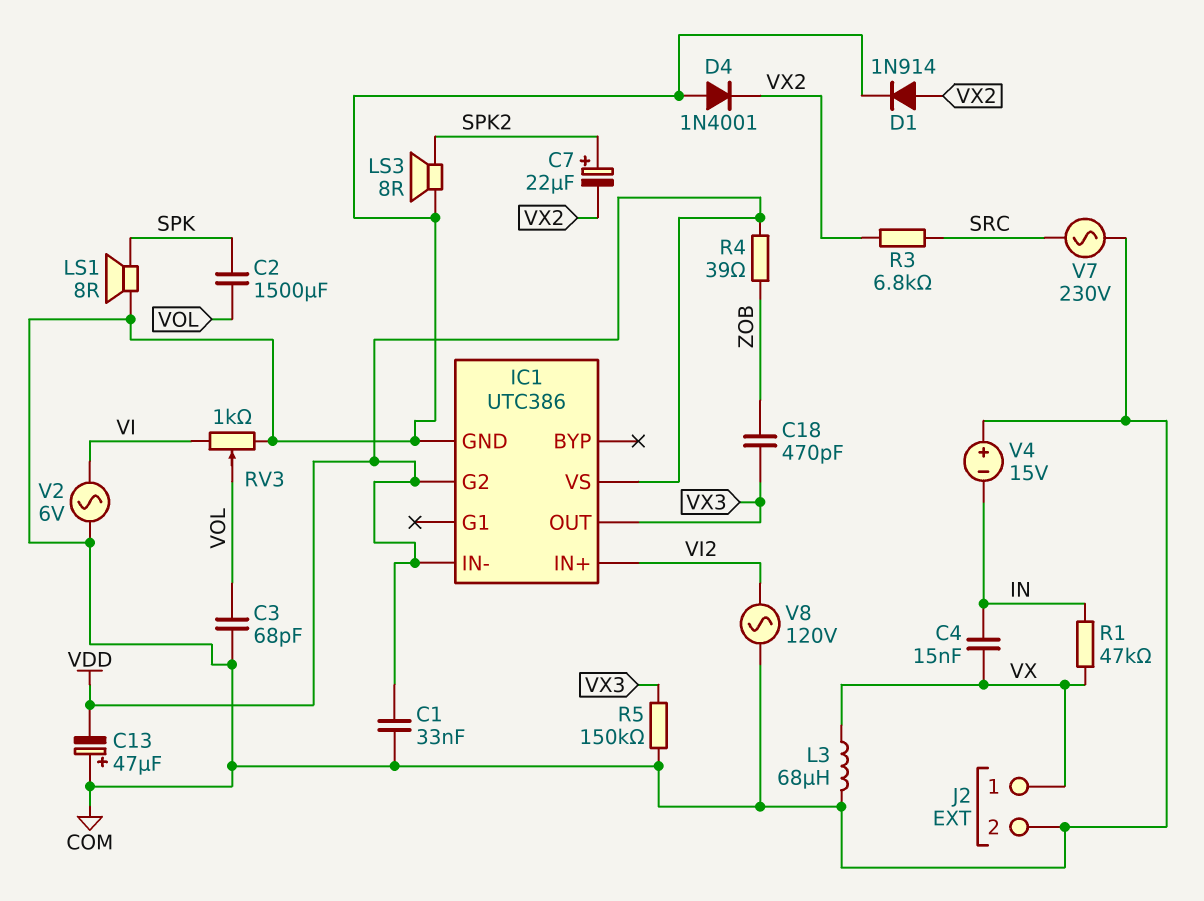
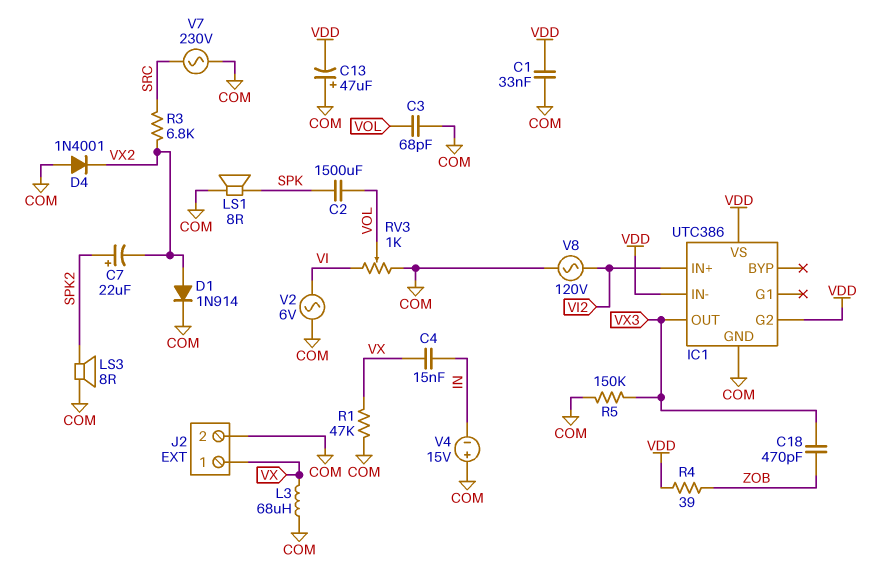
R1: 47k (IN, VX) -> 47k (COM, VX)

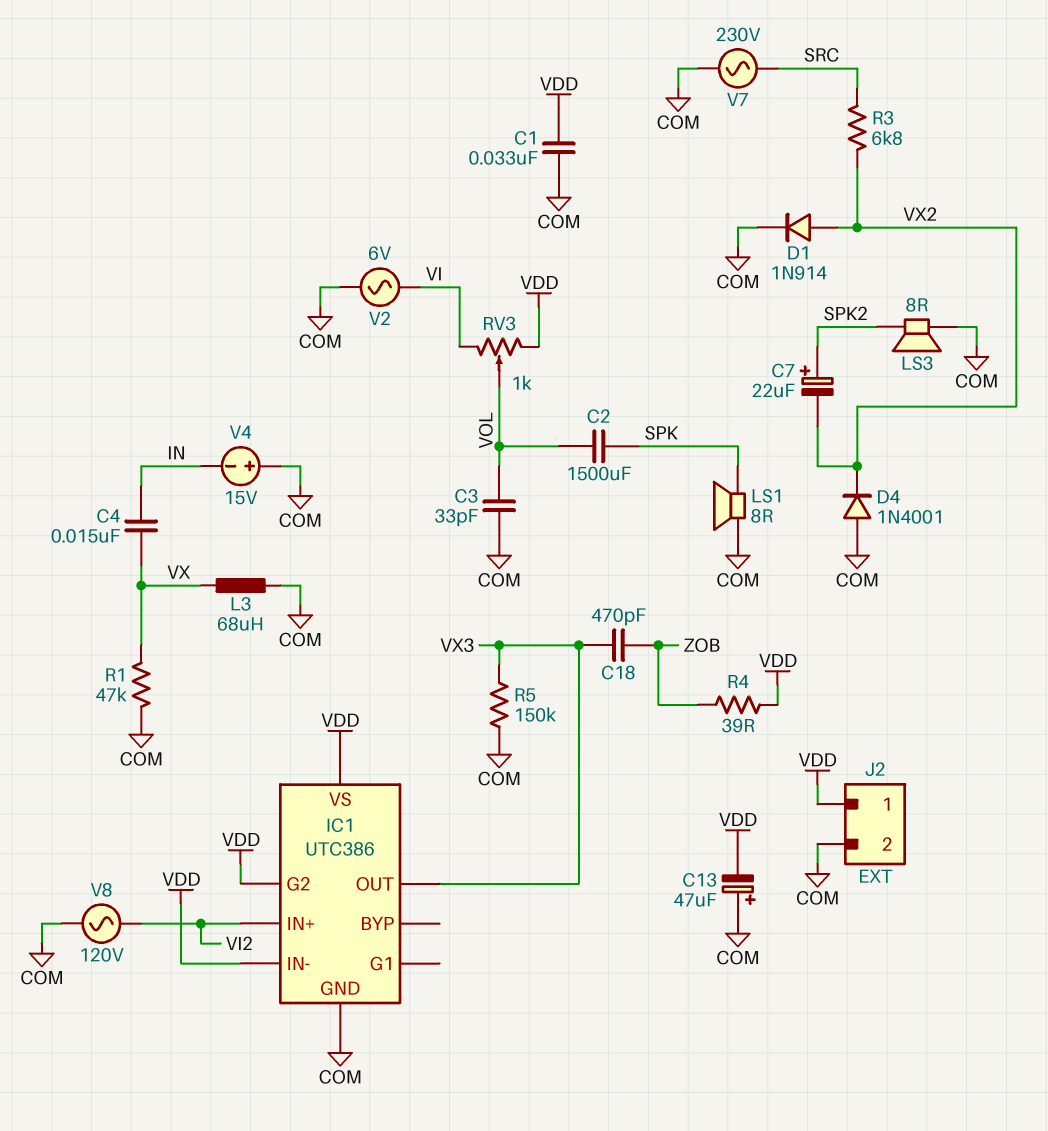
C3: 68pF (COM, VOL) -> 33pF (COM, VOL)
J2 pin 1: VX -> VDD
RV3: 1k (COM, VI, wiper VOL) -> 1k (VDD, VI, wiper VOL)

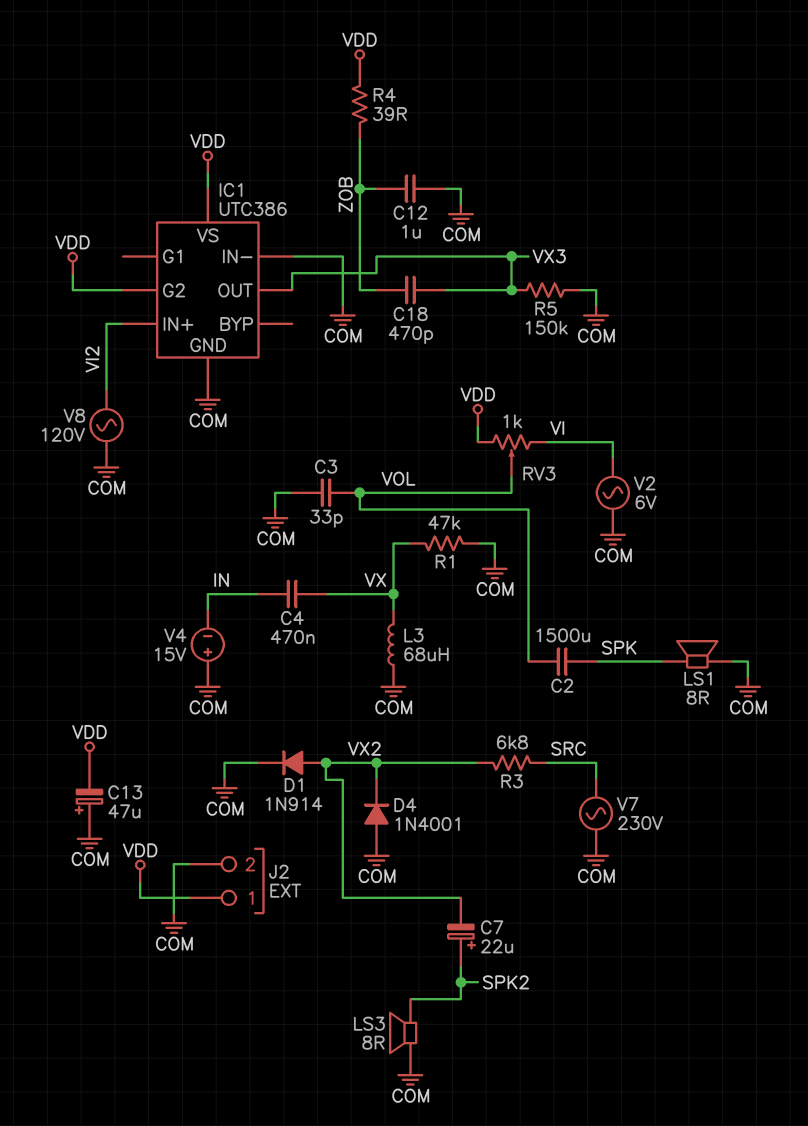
C1: 33nF (COM, VDD) -> none
C4: 15nF (IN, VX) -> 470nF (IN, VX)
C12: none -> 1uF (COM, ZOB)
IC1 pin IN-: VDD -> COM

